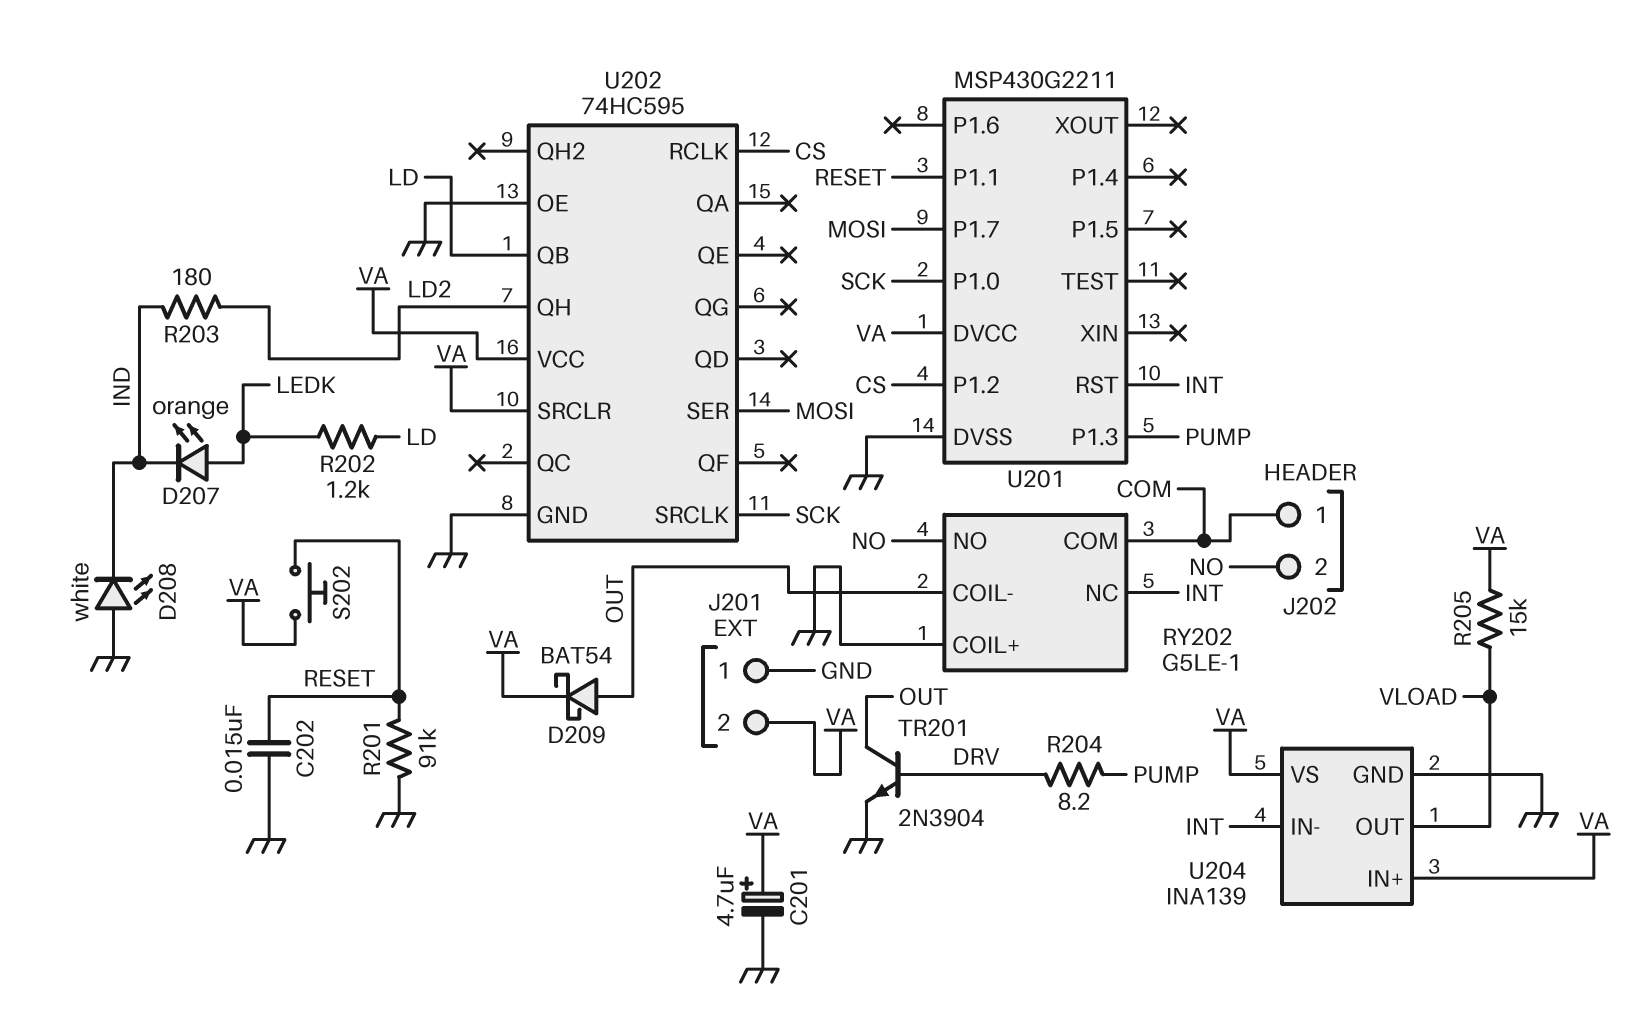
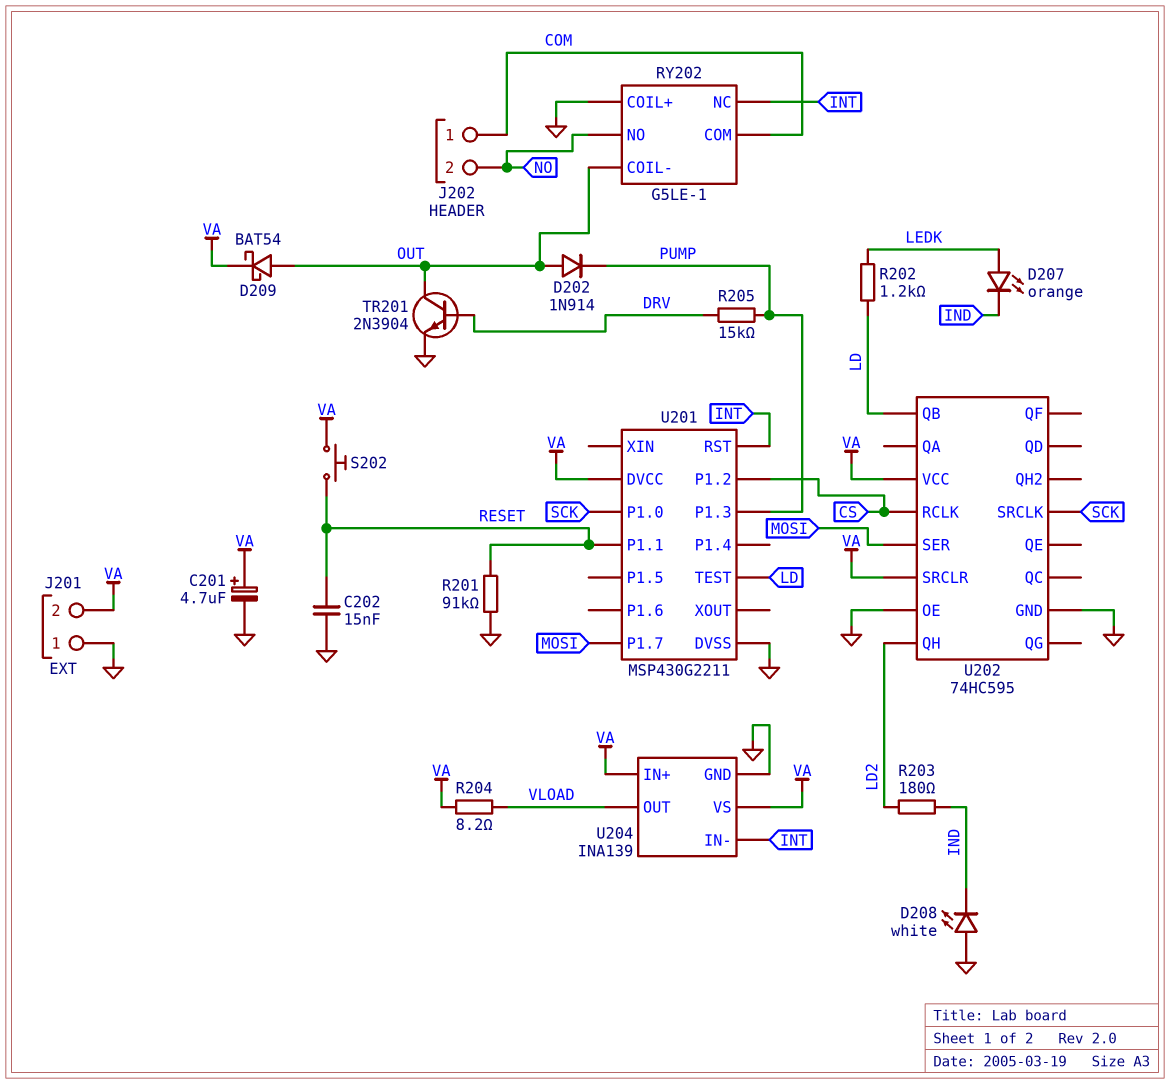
D202: none -> diode 1N914 (A OUT, K PUMP)
R204: 8.2 (DRV, PUMP) -> 8.2 (VA, VLOAD)
R205: 15k (VA, VLOAD) -> 15k (DRV, PUMP)
U201 pin TEST: none -> LD

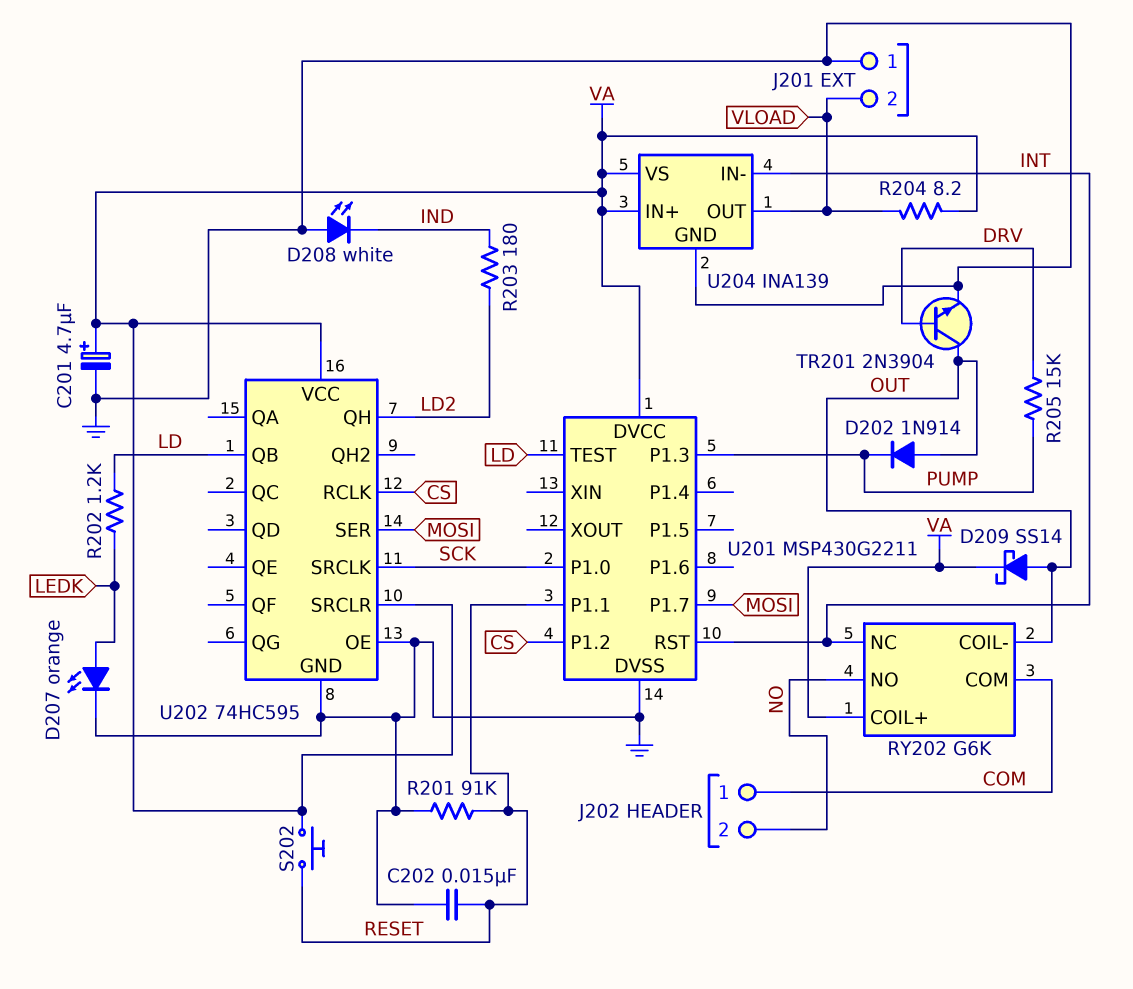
D207: LED orange (A LEDK, K IND) -> LED orange (A LEDK, K GND)
D209: schottky BAT54 (A OUT, K VA) -> schottky SS14 (A OUT, K VA)
J201 pin 2: VA -> VLOAD
RY202: G5LE-1 -> G6K
RY202 pin COIL+: GND -> VA

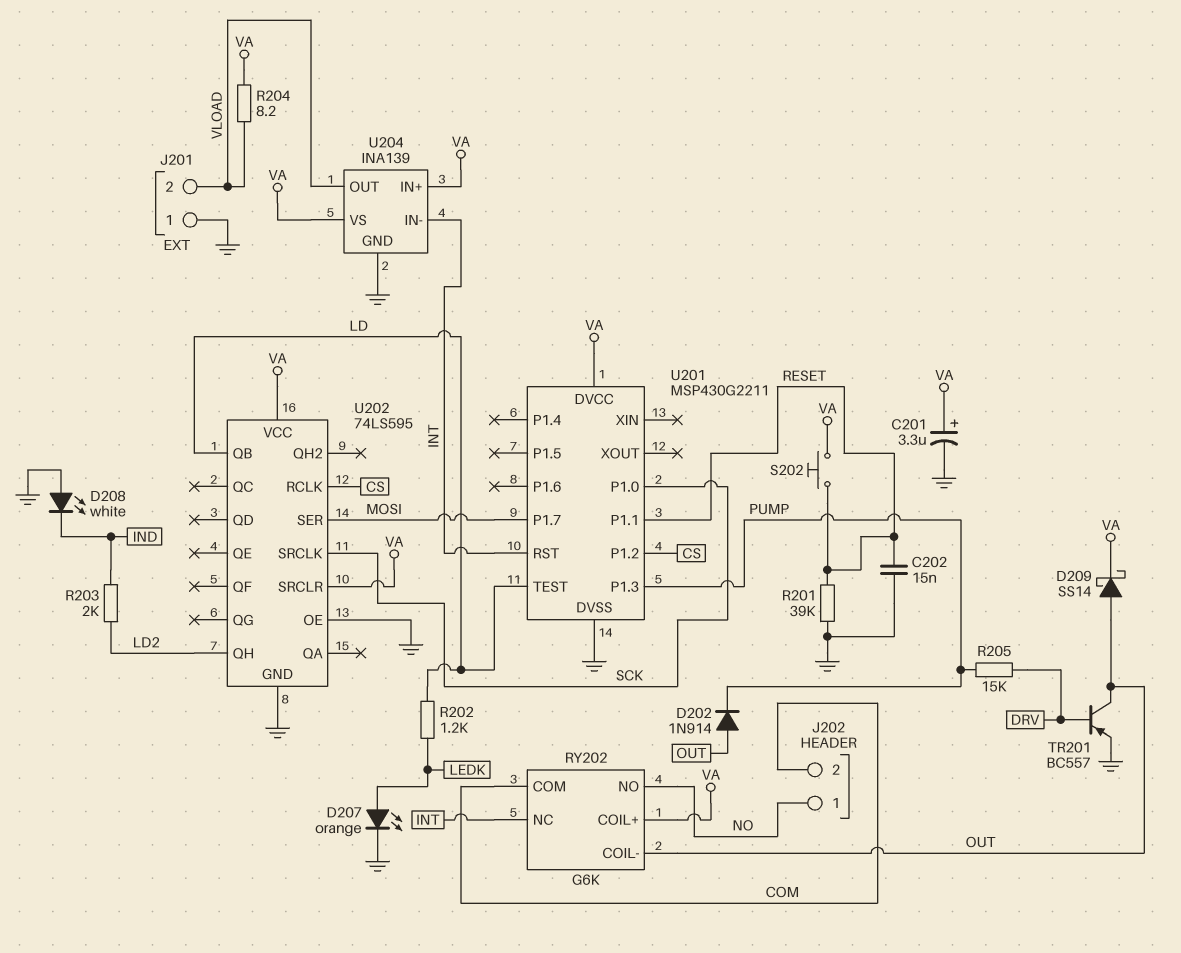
C201: 4.7uF (plus VA, minus GND) -> 3.3uF (plus VA, minus GND)
J202 pin 1: COM -> NO
J202 pin 2: NO -> COM
R201: 91k (GND, RESET) -> 39k (GND, RESET)
R203: 180 (IND, LD2) -> 2k (IND, LD2)
TR201: NPN 2N3904 (B DRV, C OUT, E GND) -> PNP BC557 (B DRV, C OUT, E GND)
U202: 74HC595 -> 74LS595

